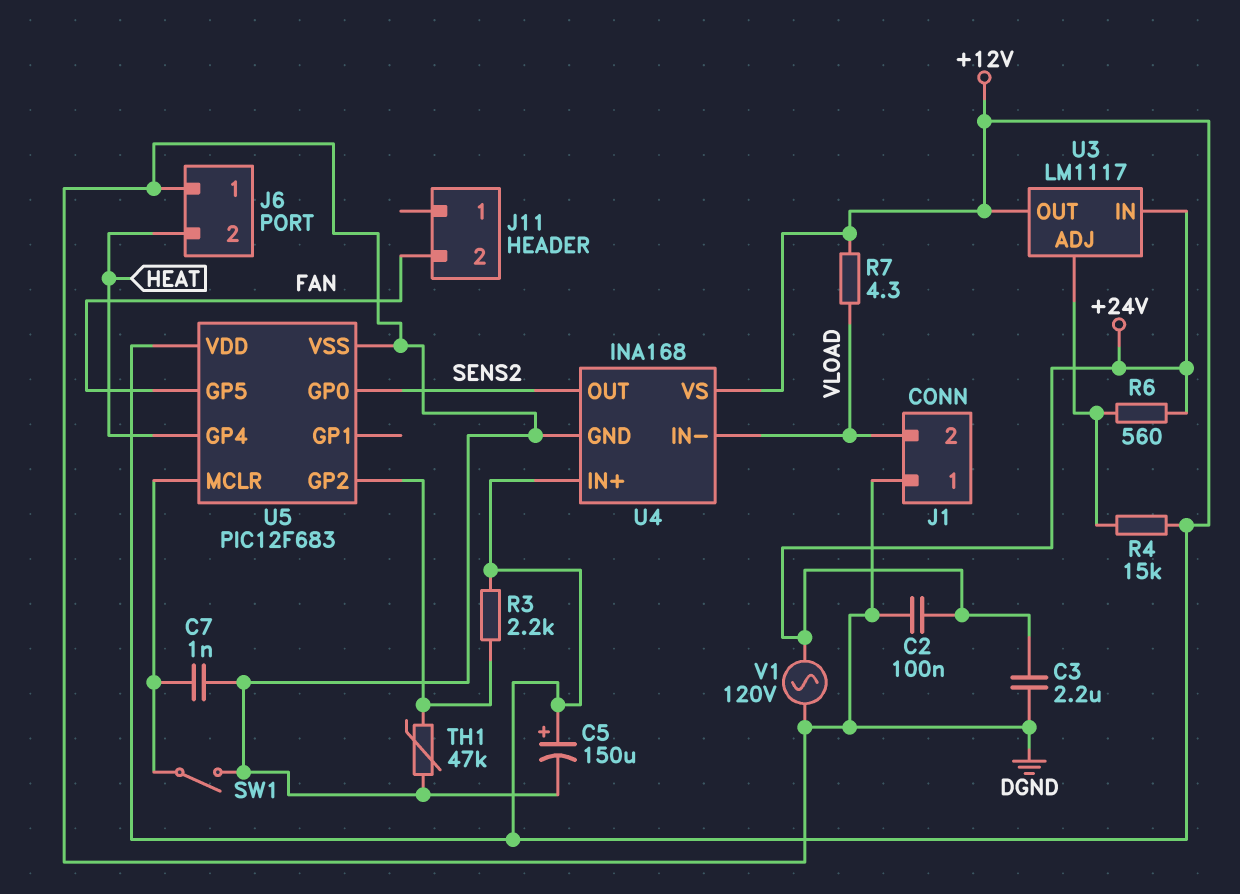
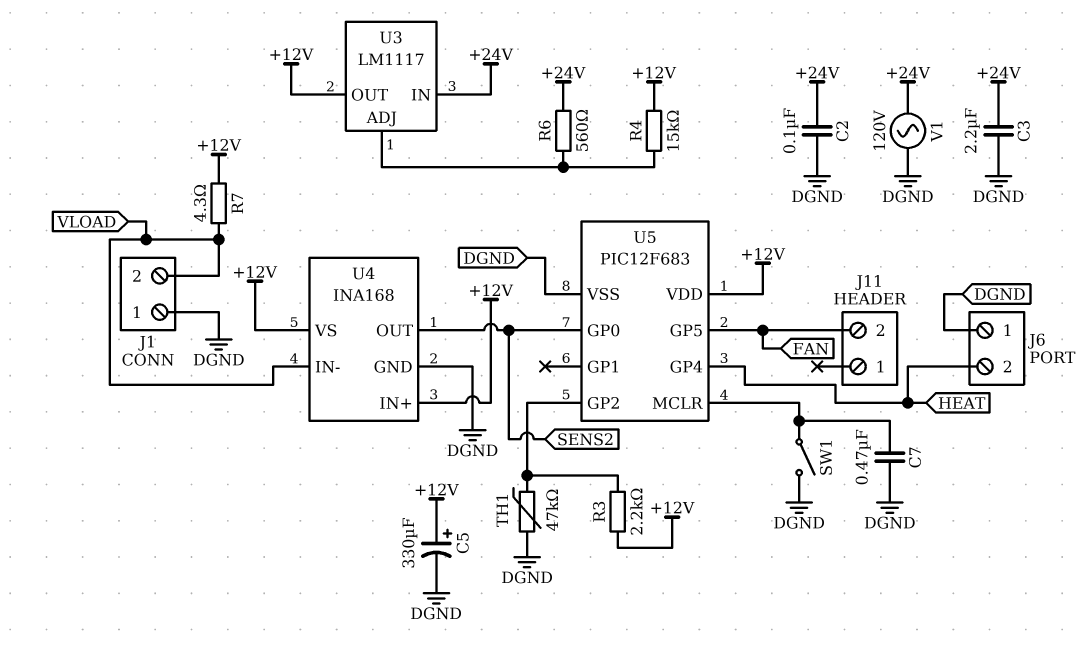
C5: 150uF (plus +12V, minus DGND) -> 330uF (plus +12V, minus DGND)
C7: 1nF (DGND, U5/MCLR) -> 470nF (DGND, U5/MCLR)

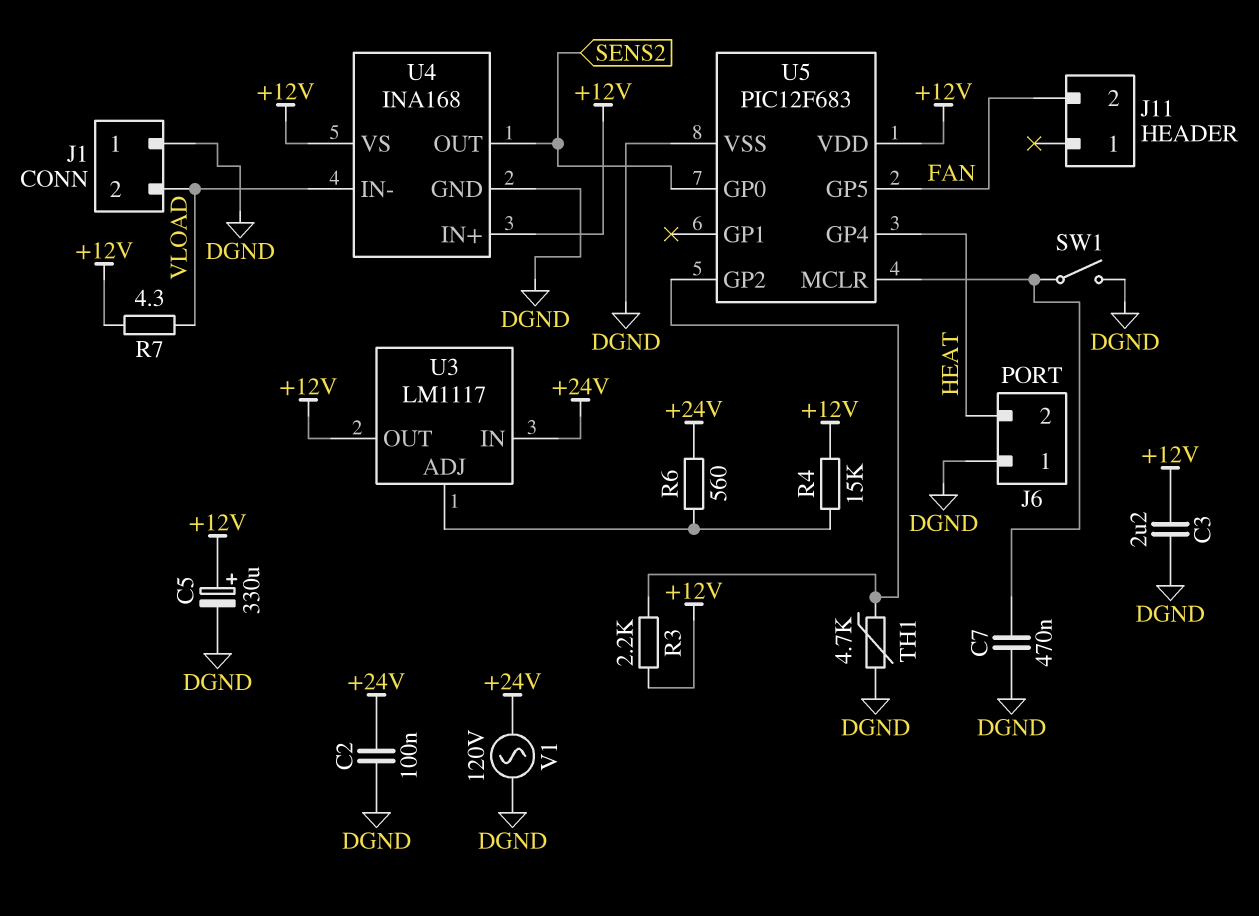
C3: 2.2uF (+24V, DGND) -> 2.2uF (+12V, DGND)
TH1: 47k (DGND, U5/GP2) -> 4.7k (DGND, U5/GP2)

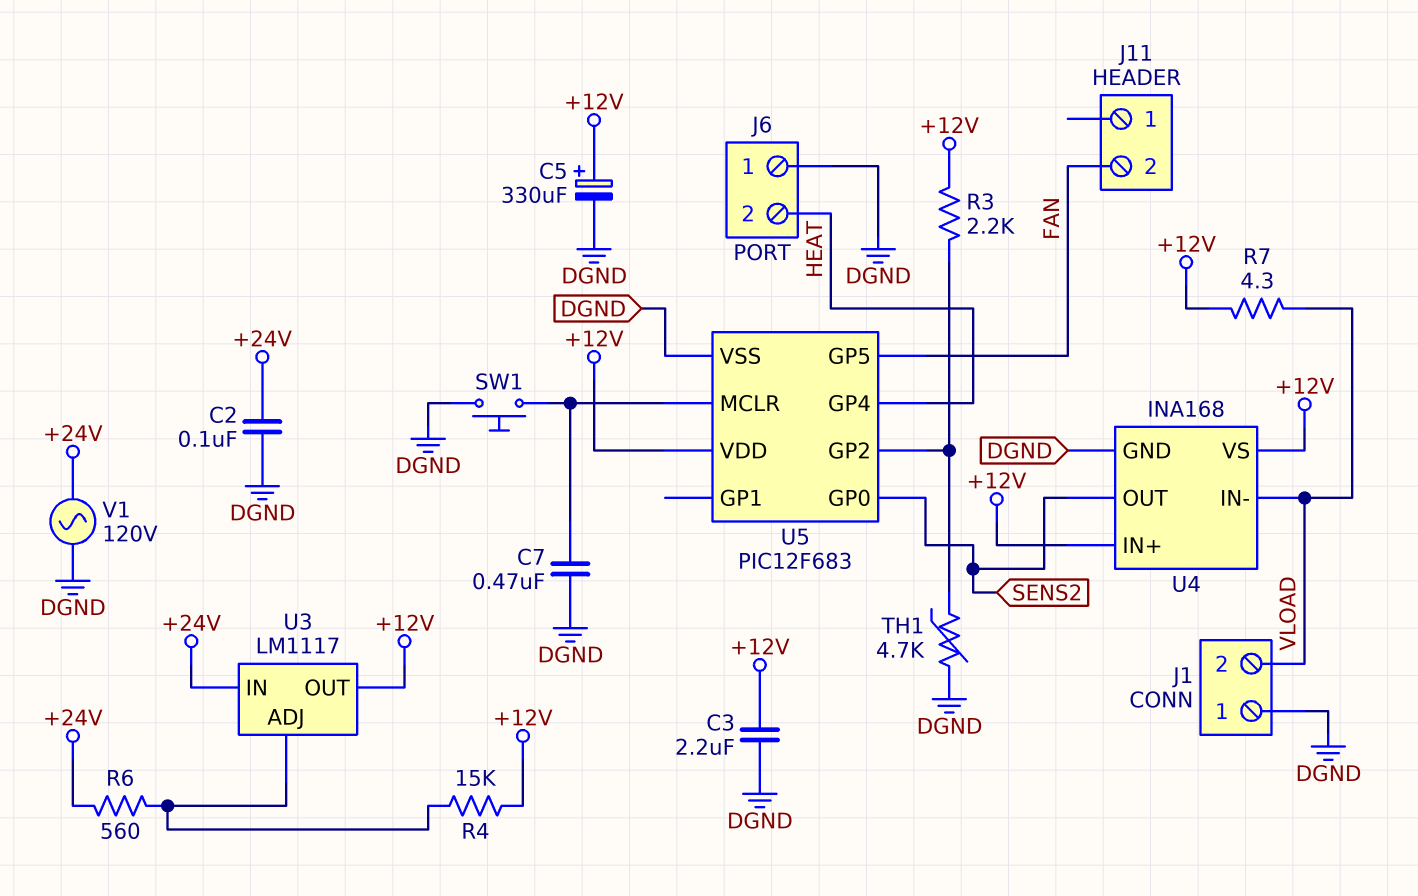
SW1: switch (DGND, U5/MCLR) -> button (DGND, U5/MCLR)

